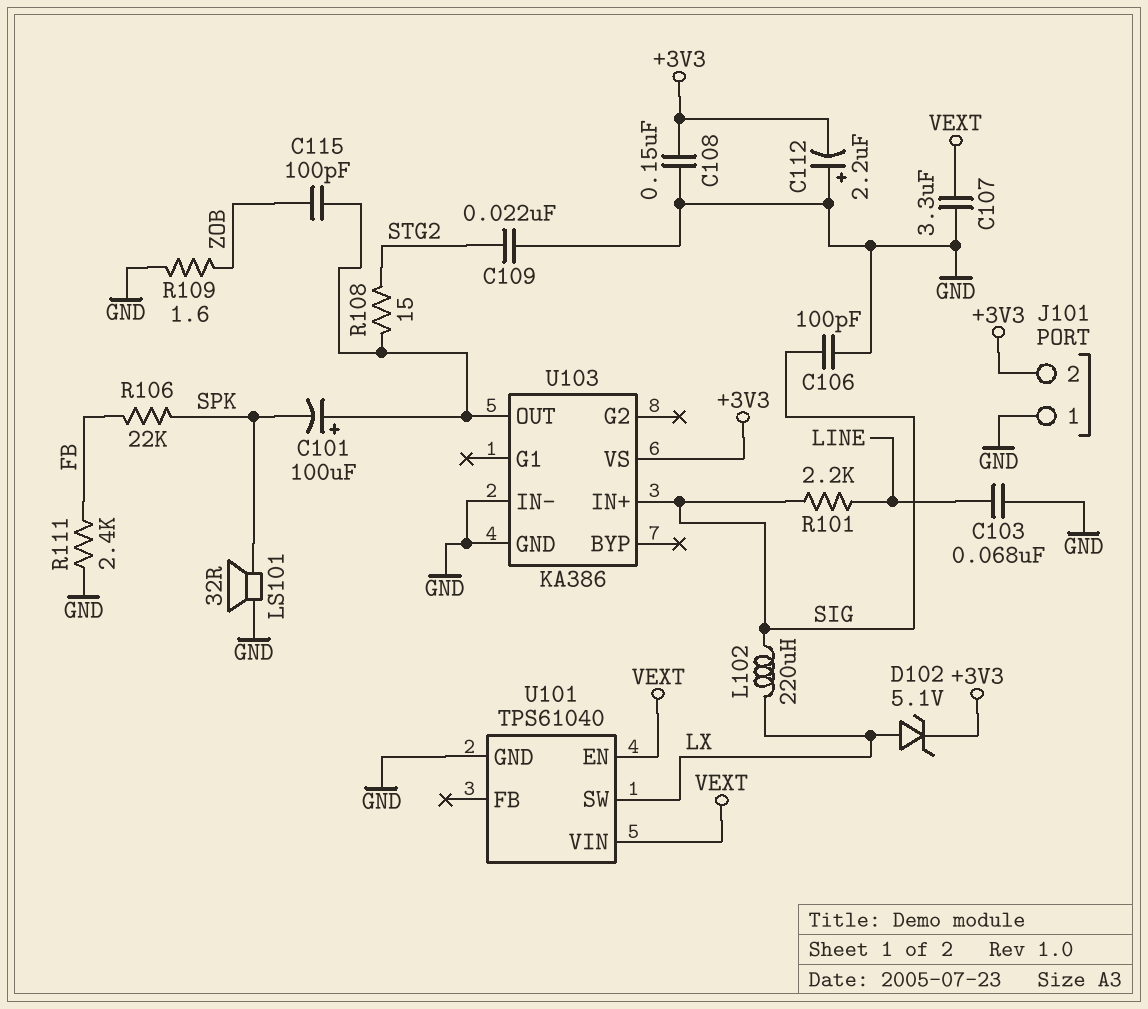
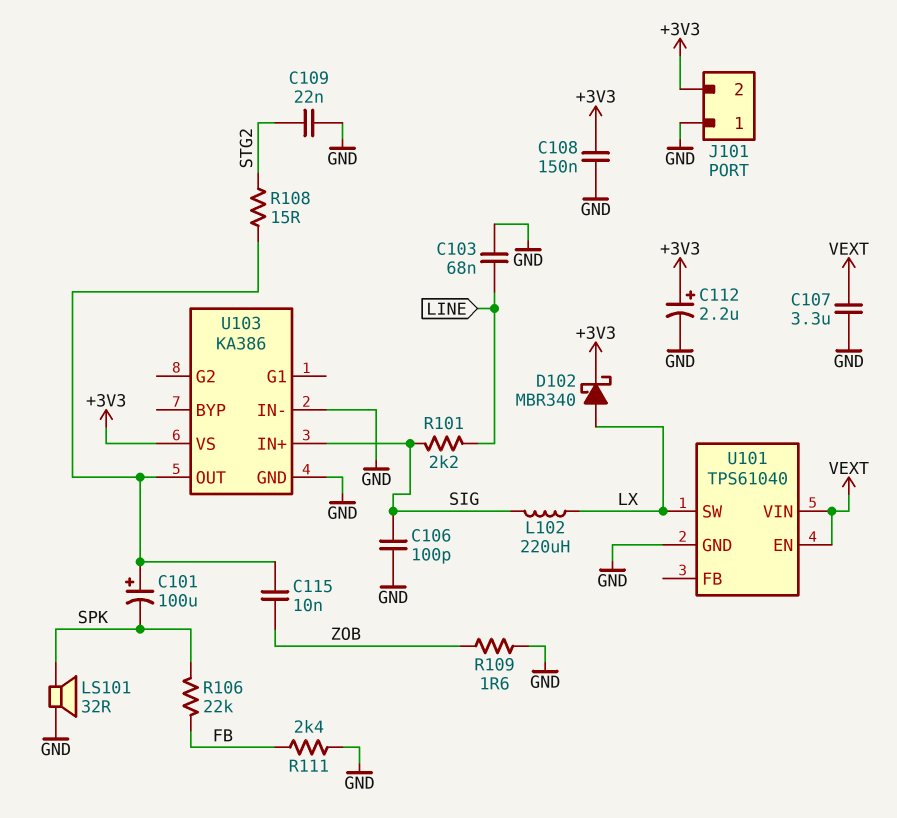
C112: 2.2uF (plus GND, minus +3V3) -> 2.2uF (plus +3V3, minus GND)
C115: 100pF (U103/OUT, ZOB) -> 10nF (U103/OUT, ZOB)
D102: zener 5.1V (A LX, K +3V3) -> schottky MBR340 (A LX, K +3V3)

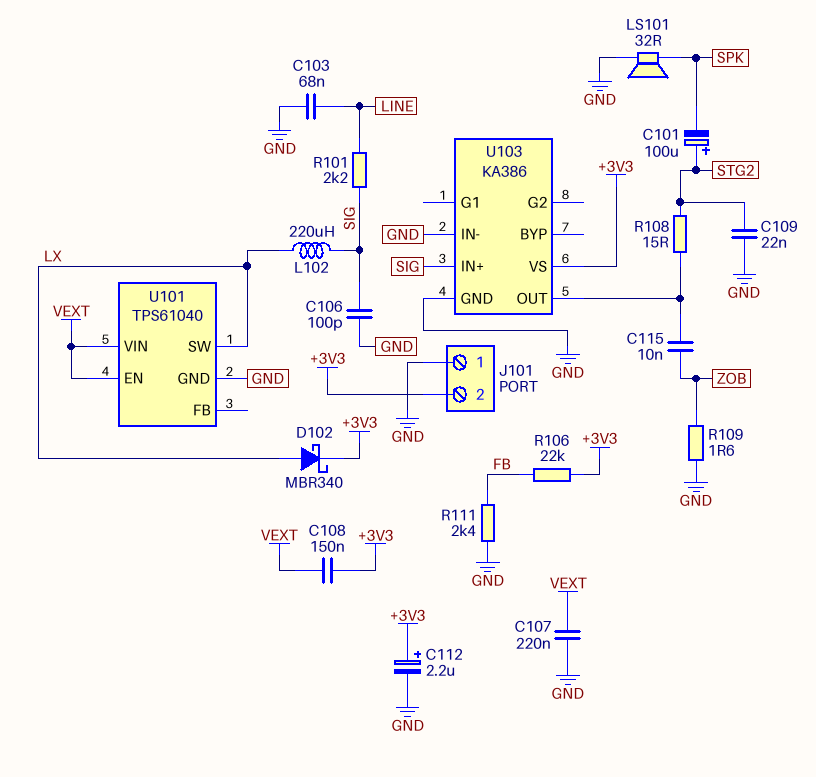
C101: 100uF (plus U103/OUT, minus SPK) -> 100uF (plus STG2, minus SPK)
C107: 3.3uF (GND, VEXT) -> 220nF (GND, VEXT)
C108: 150nF (+3V3, GND) -> 150nF (+3V3, VEXT)
R106: 22k (FB, SPK) -> 22k (+3V3, FB)

